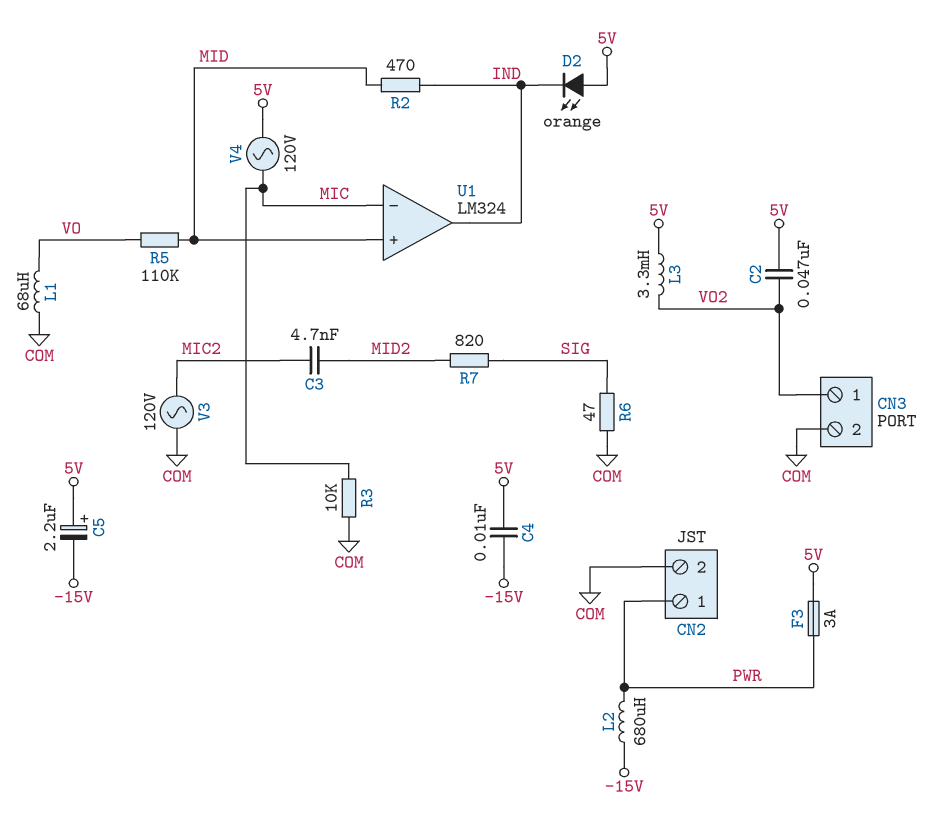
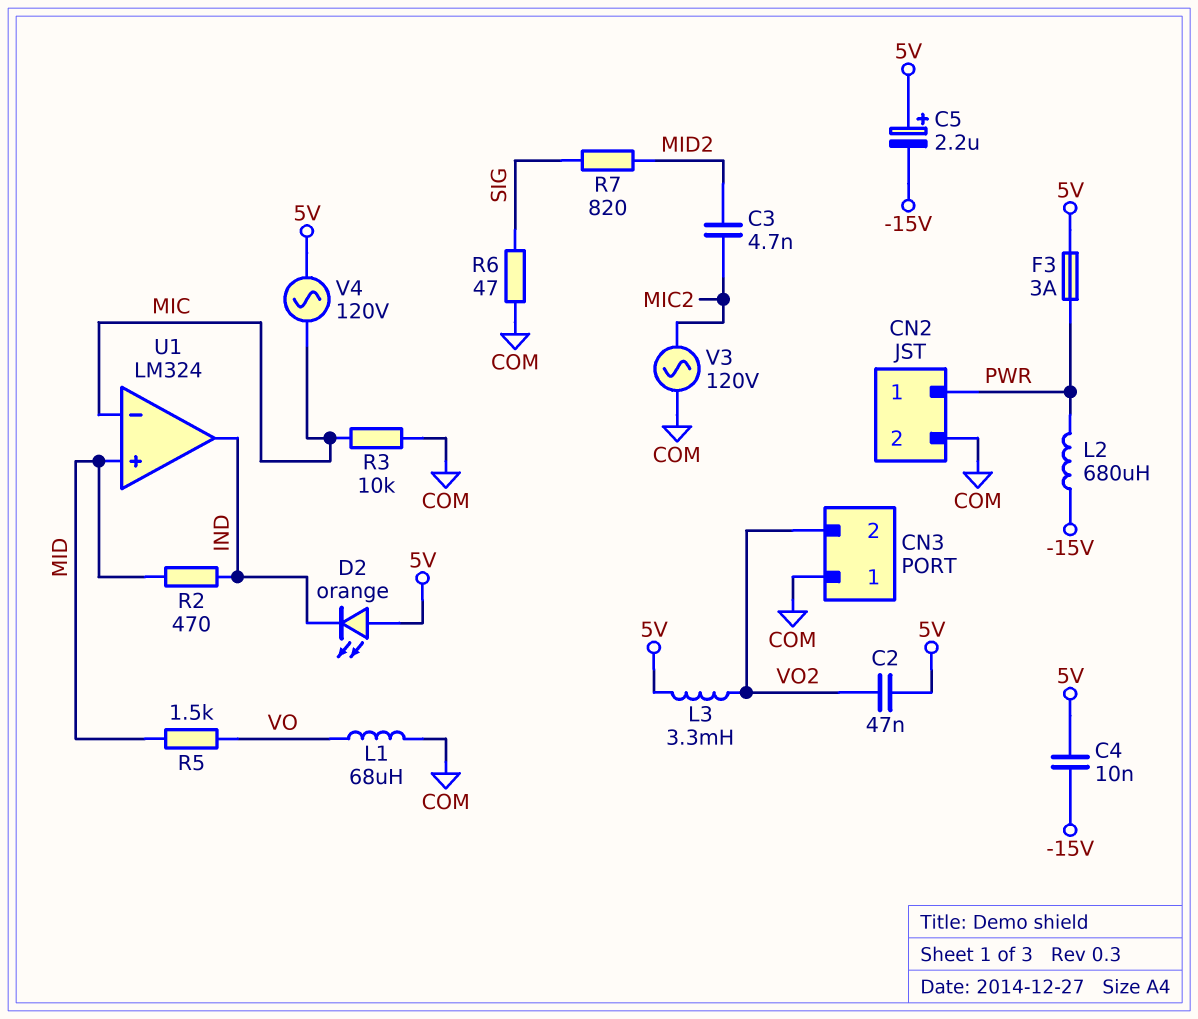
CN3 pin 1: VO2 -> COM
CN3 pin 2: COM -> VO2
R5: 110k (MID, VO) -> 1.5k (MID, VO)

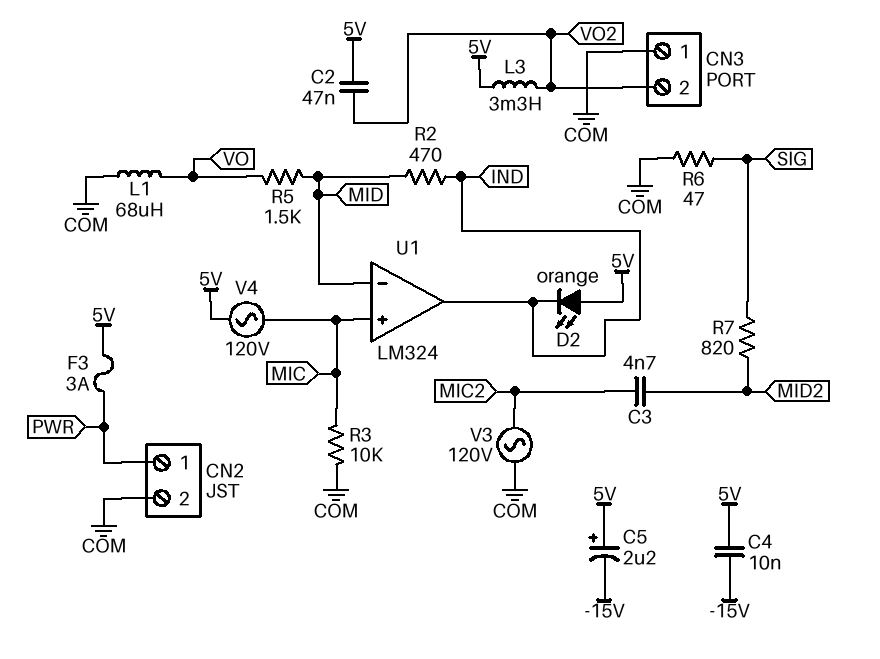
L2: 680uH (-15V, PWR) -> none
U1 pin in+: MID -> MIC
U1 pin in-: MIC -> MID

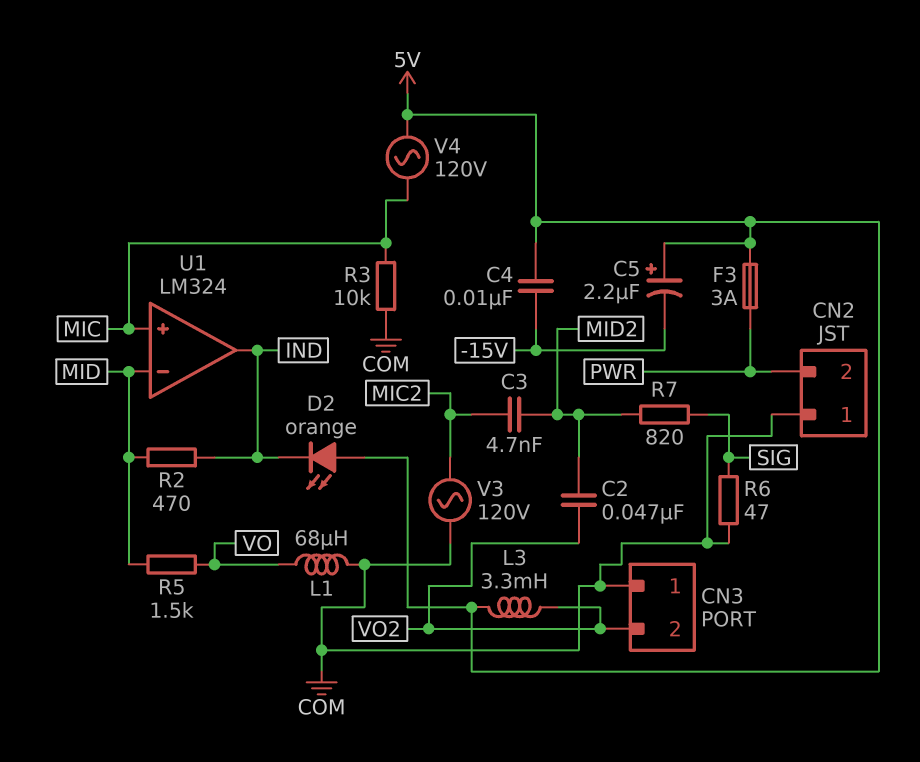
C2: 47nF (5V, VO2) -> 47nF (MID2, VO2)
CN2 pin 1: PWR -> COM
CN2 pin 2: COM -> PWR

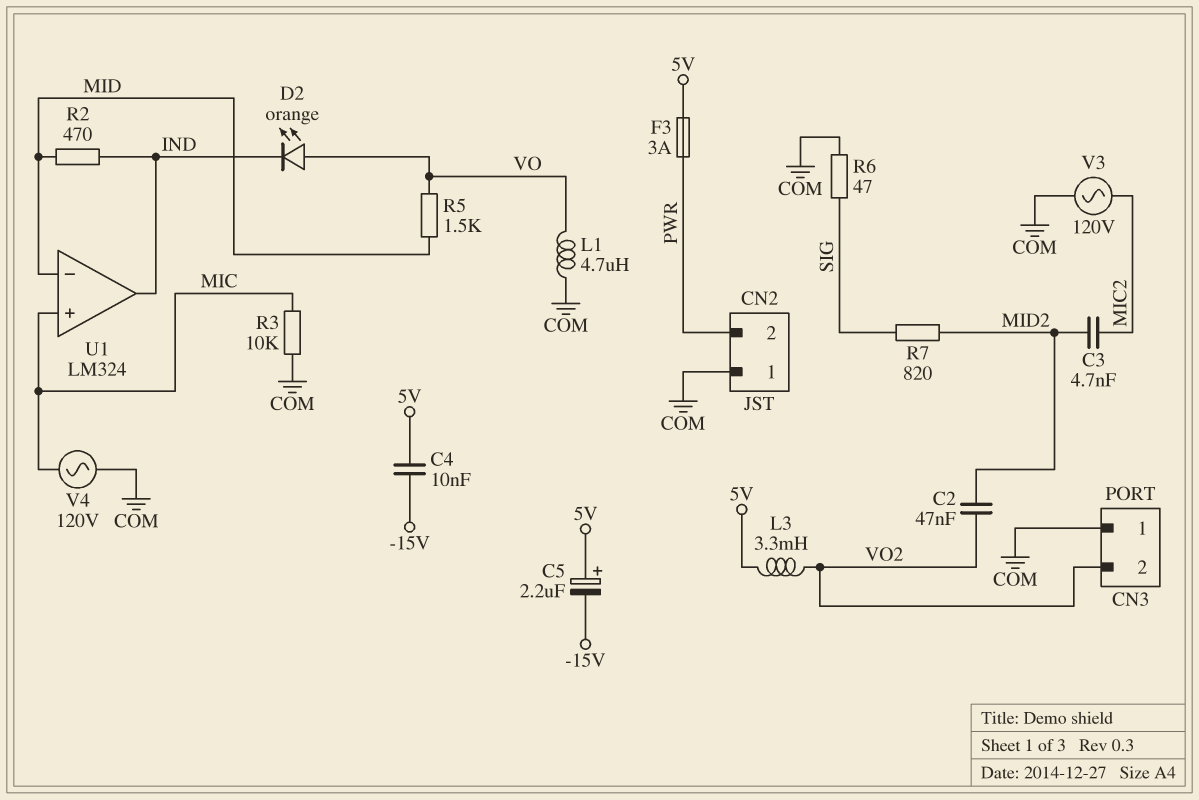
D2: LED orange (A 5V, K IND) -> LED orange (A VO, K IND)
L1: 68uH (COM, VO) -> 4.7uH (COM, VO)
V4: AC 120V (5V, MIC) -> AC 120V (COM, MIC)

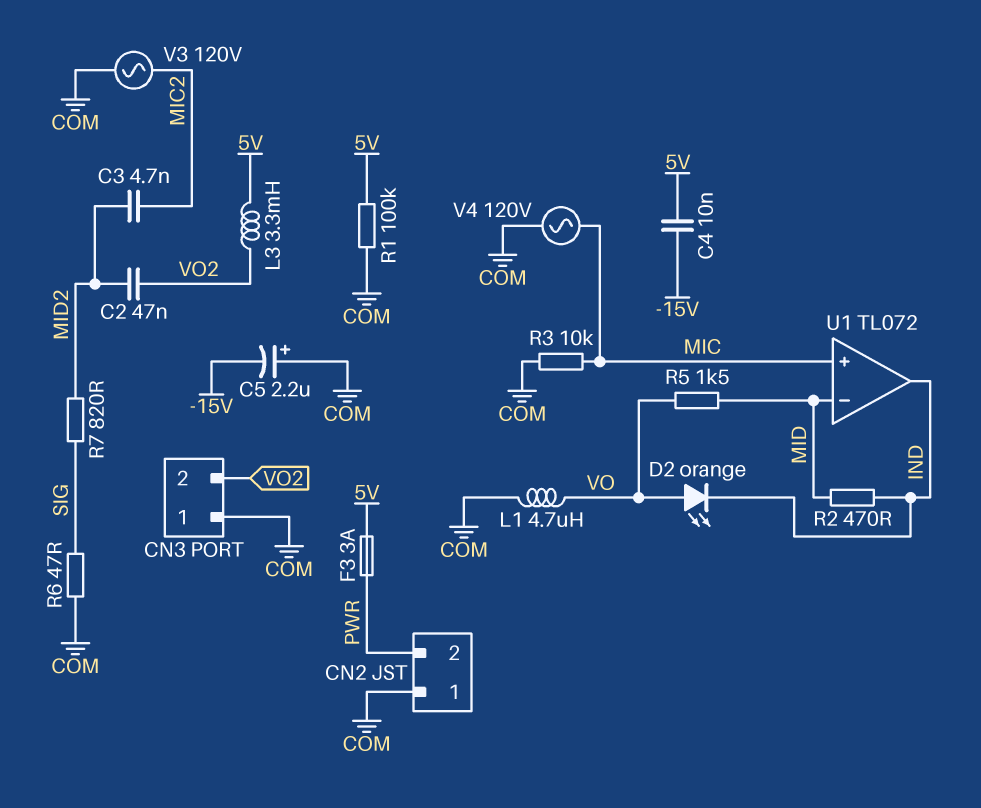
C5: 2.2uF (plus 5V, minus -15V) -> 2.2uF (plus COM, minus -15V)
R1: none -> 100k (5V, COM)
U1: LM324 -> TL072

